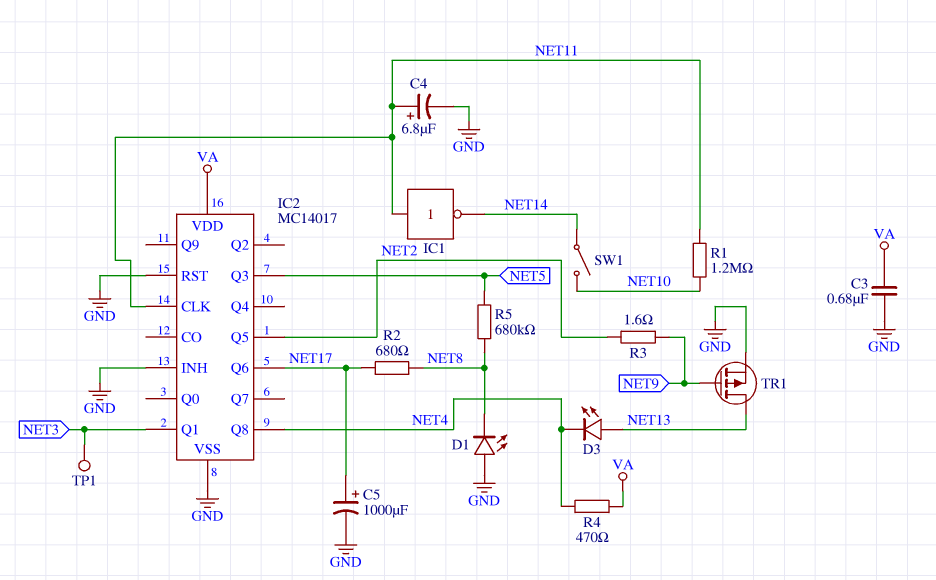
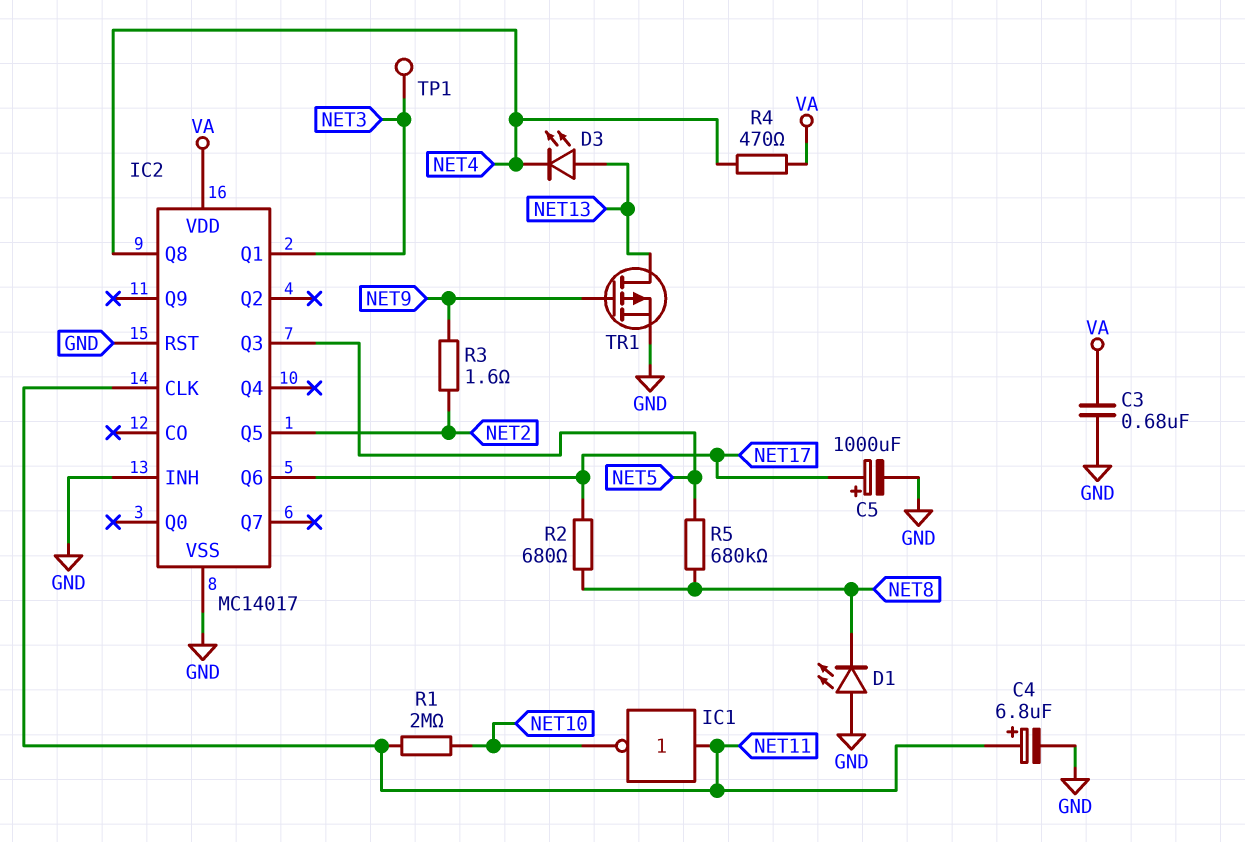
IC1: NOT (in NET11, out NET14) -> NOT (in NET11, out NET10)
R1: 1.2M (NET10, NET11) -> 2M (NET10, NET11)
SW1: switch (NET10, NET14) -> none

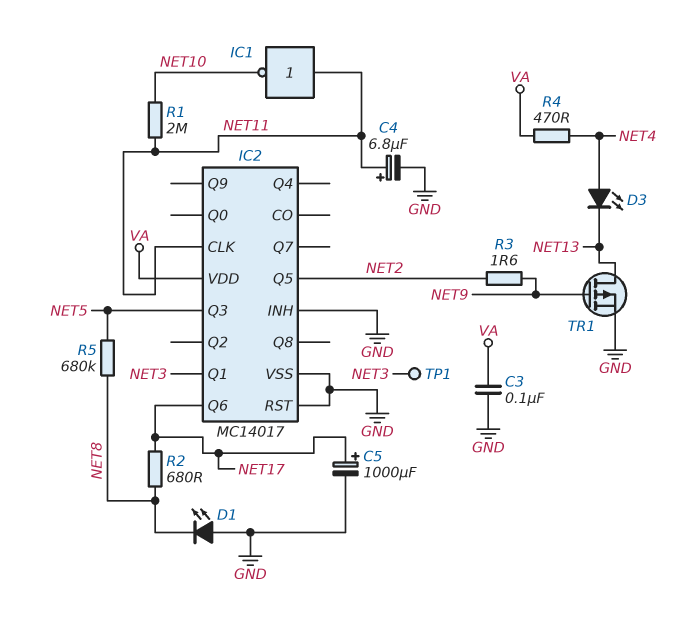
C3: 680nF (GND, VA) -> 100nF (GND, VA)
D3: LED (A NET13, K NET4) -> LED (A NET4, K NET13)
IC2 pin Q8: NET4 -> none

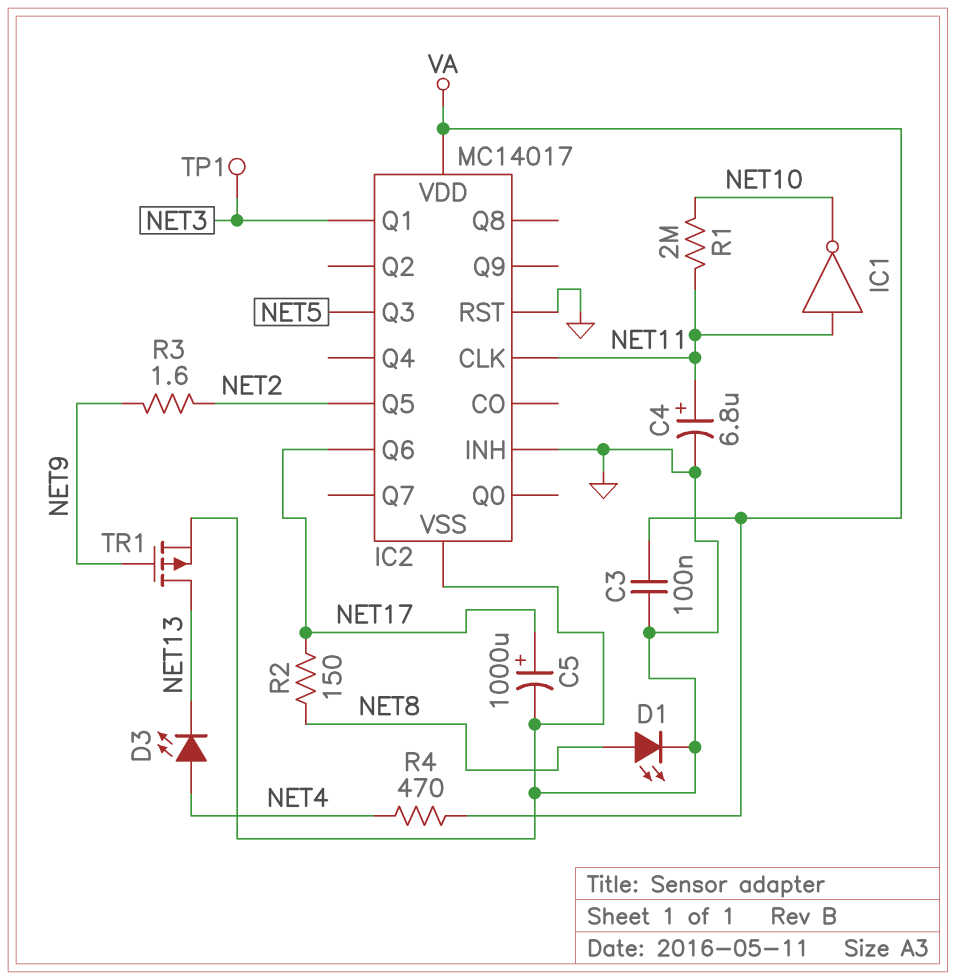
D1: LED (A GND, K NET8) -> LED (A NET8, K GND)
R2: 680 (NET8, NET17) -> 150 (NET8, NET17)
R5: 680k (NET5, NET8) -> none

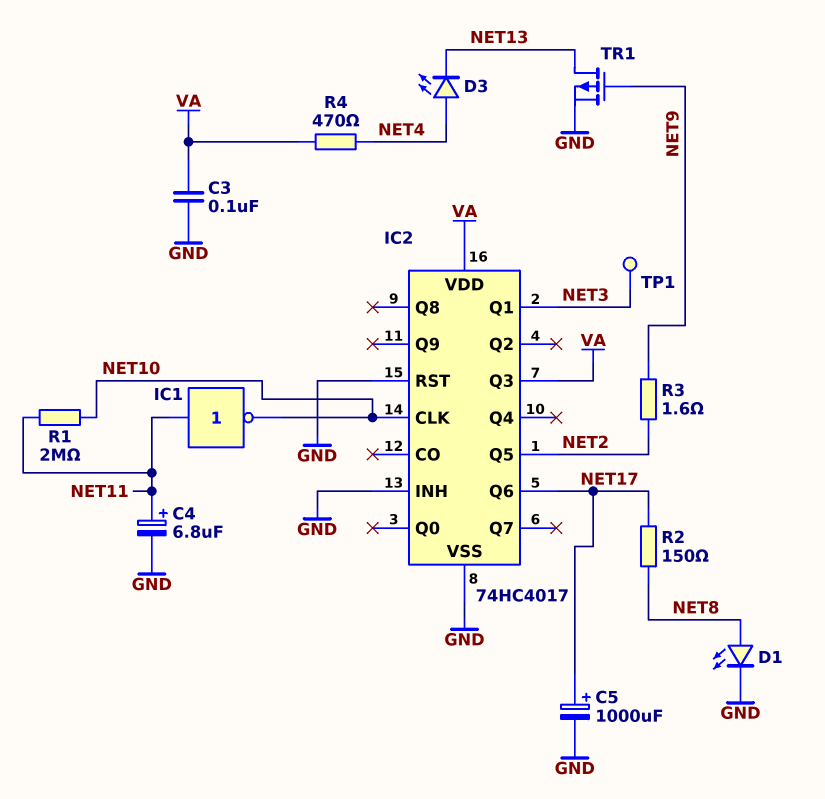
IC2: MC14017 -> 74HC4017
IC2 pin CLK: NET11 -> NET10
IC2 pin Q3: NET5 -> VA

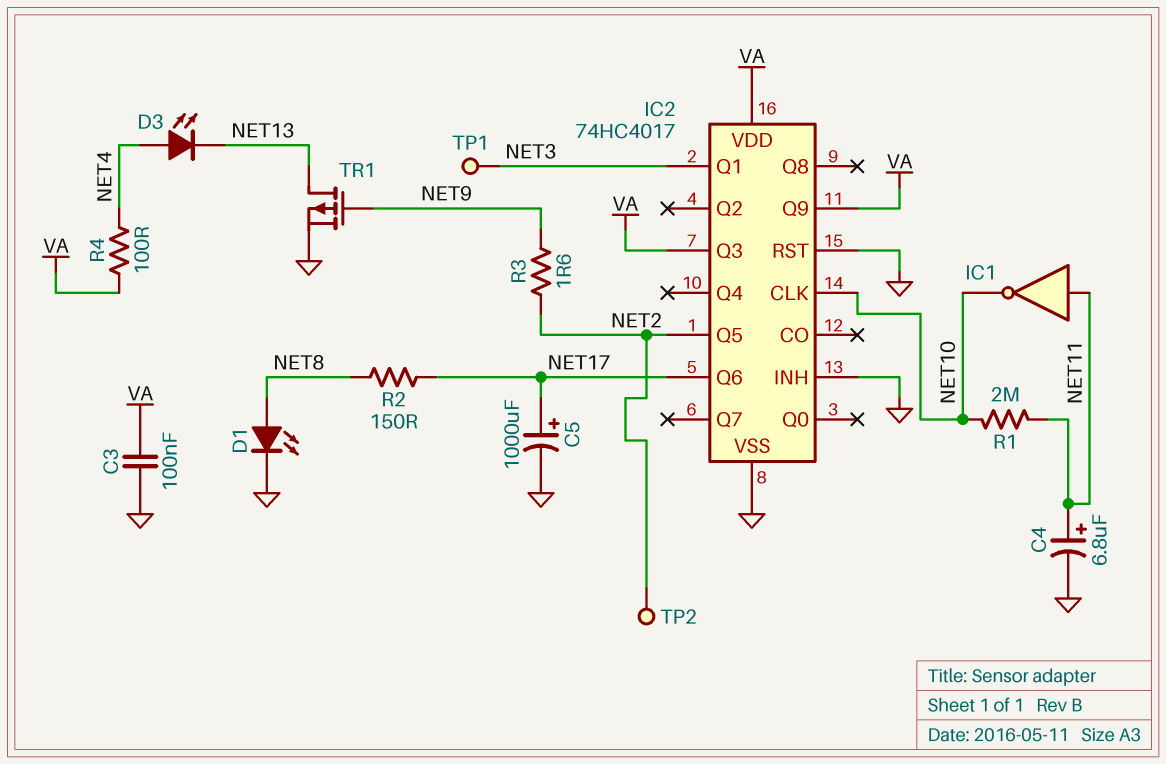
IC2 pin Q9: none -> VA
R4: 470 (NET4, VA) -> 100 (NET4, VA)
TP2: none -> test point (NET2)

